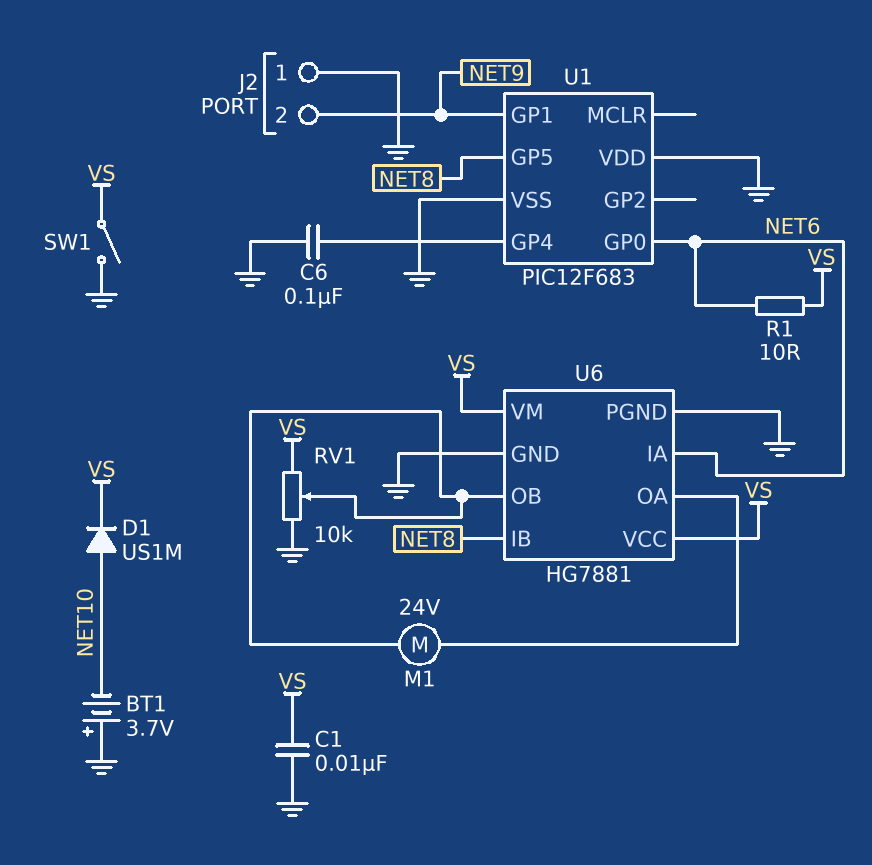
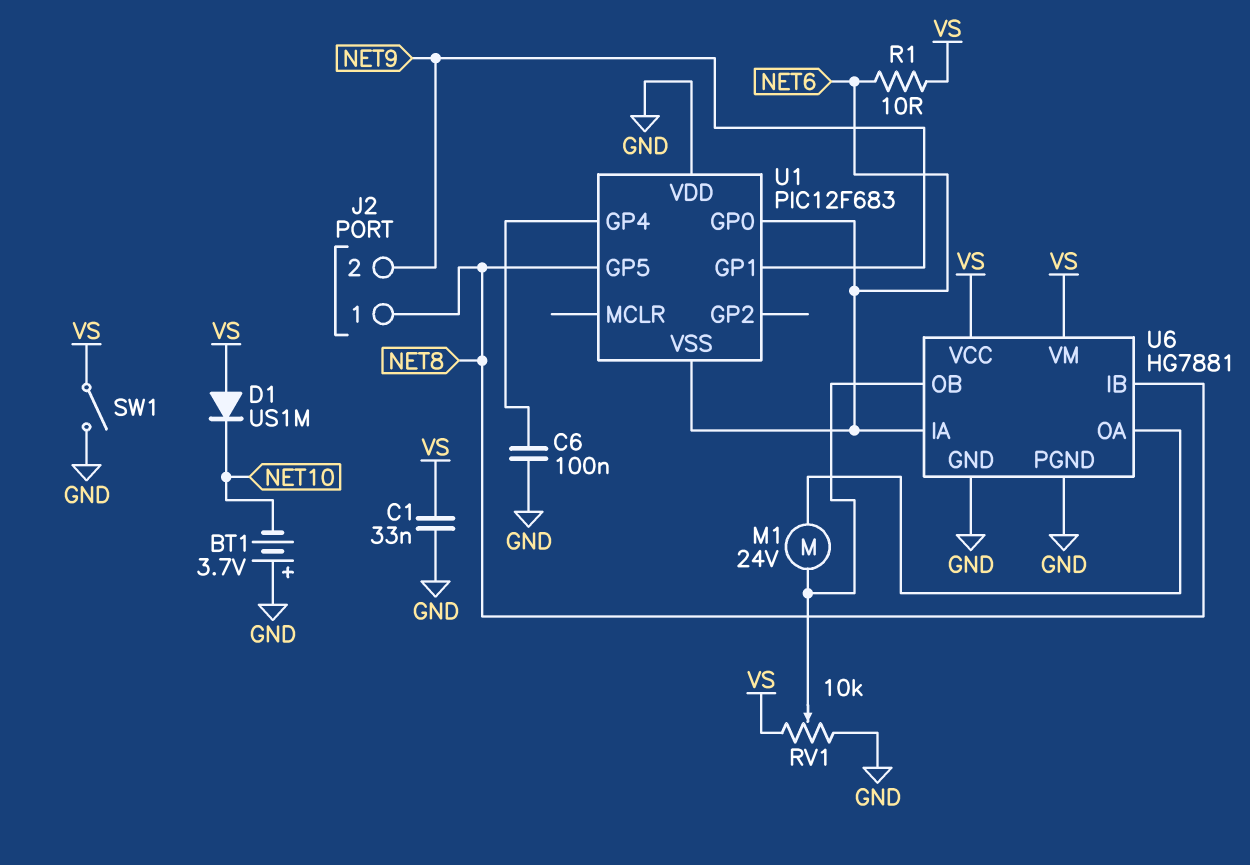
C1: 10nF (GND, VS) -> 33nF (GND, VS)
D1: diode US1M (A NET10, K VS) -> diode US1M (A VS, K NET10)
J2 pin 1: GND -> NET8
U1 pin VSS: GND -> NET6

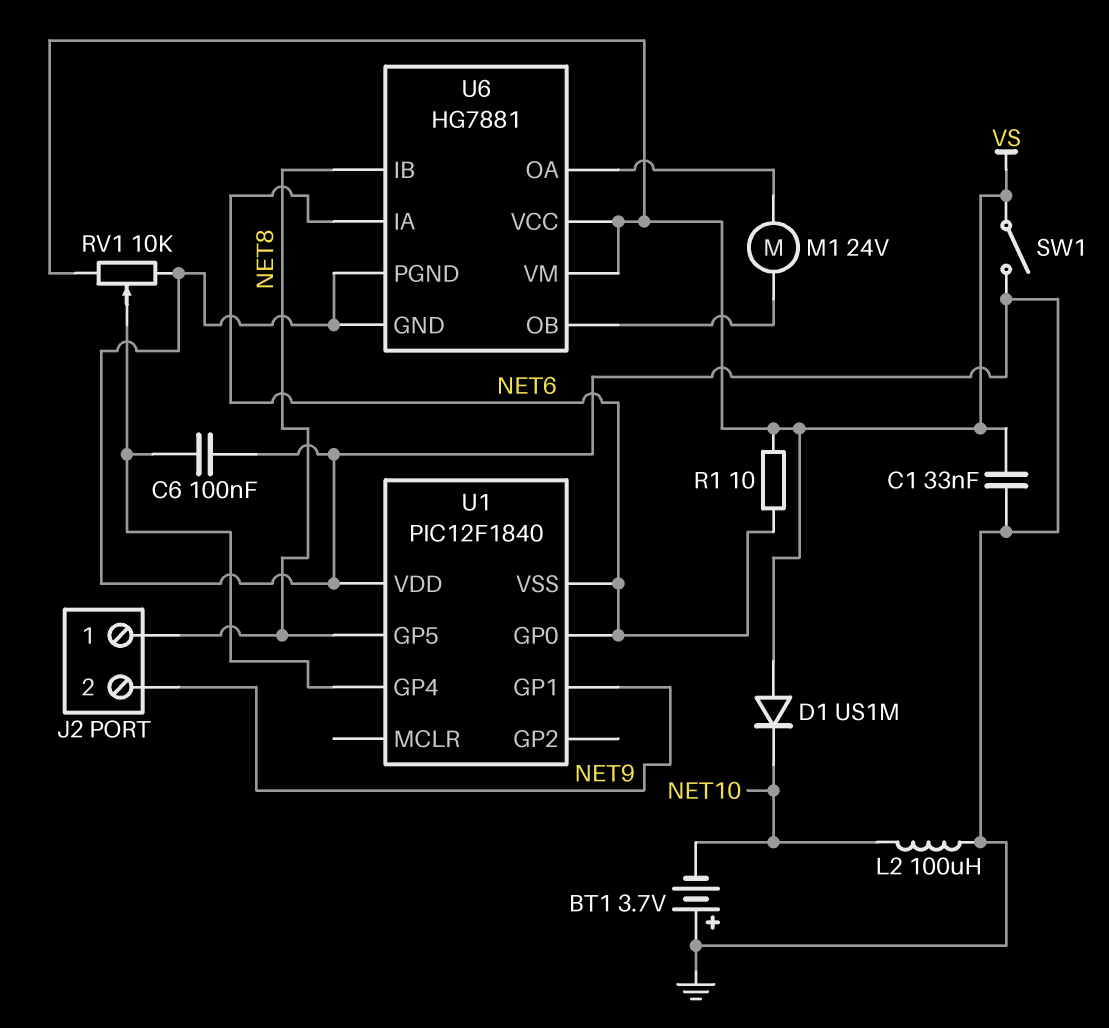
L2: none -> 100uH (GND, NET10)
RV1: 10k (GND, VS, wiper U6/OB) -> 10k (GND, VS, wiper U1/GP4)
U1: PIC12F683 -> PIC12F1840

